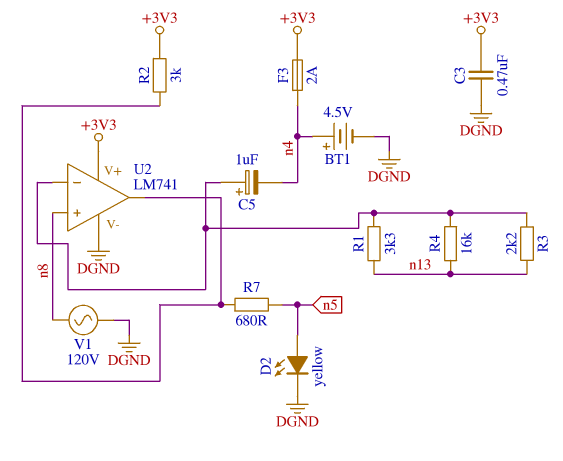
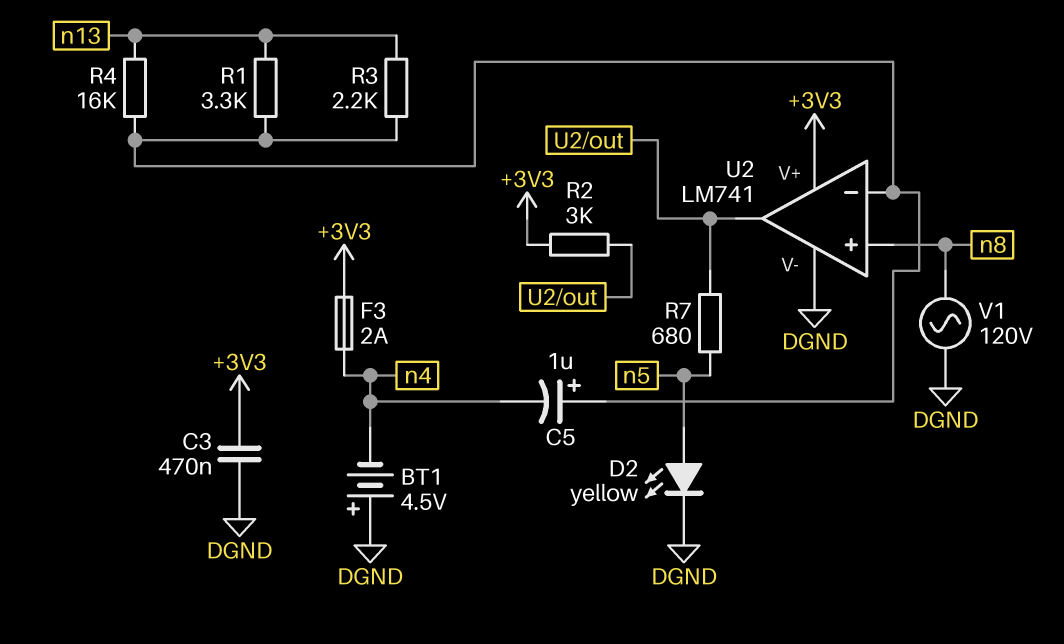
BT1: 4.5V (plus n4, minus DGND) -> 4.5V (plus DGND, minus n4)

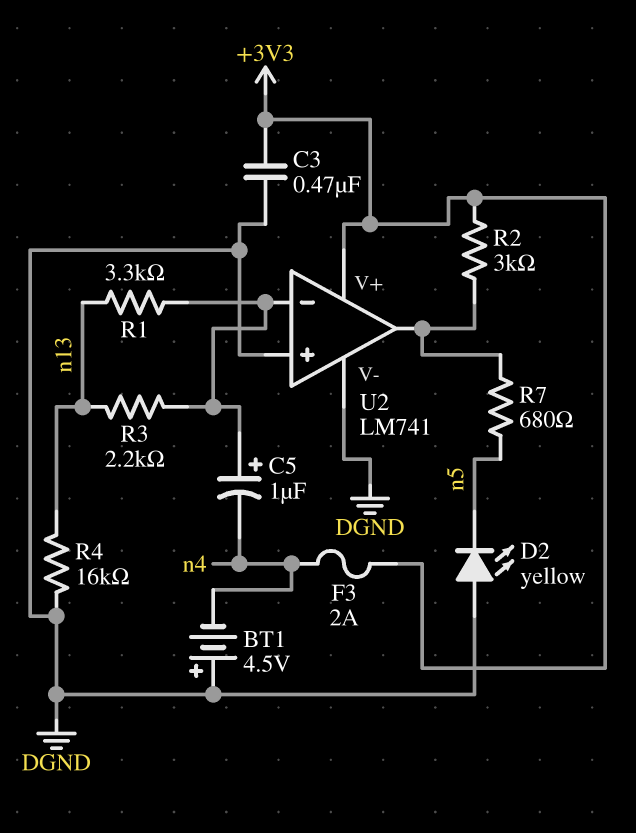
D2: LED yellow (A n5, K DGND) -> LED yellow (A DGND, K n5)
R4: 16k (U2/in-, n13) -> 16k (DGND, n13)
U2 pin in+: n8 -> DGND
V1: AC 120V (DGND, n8) -> none

